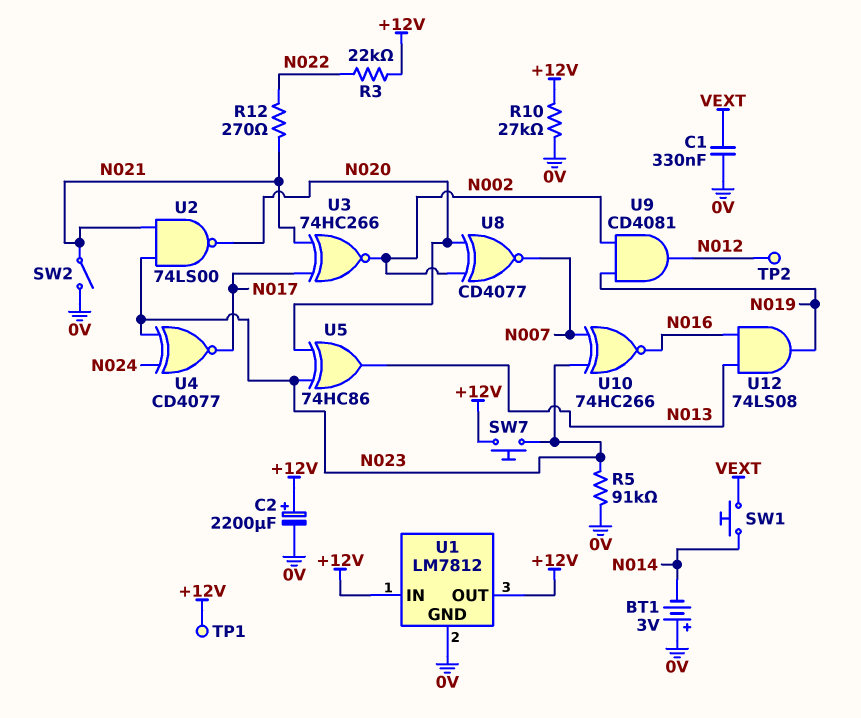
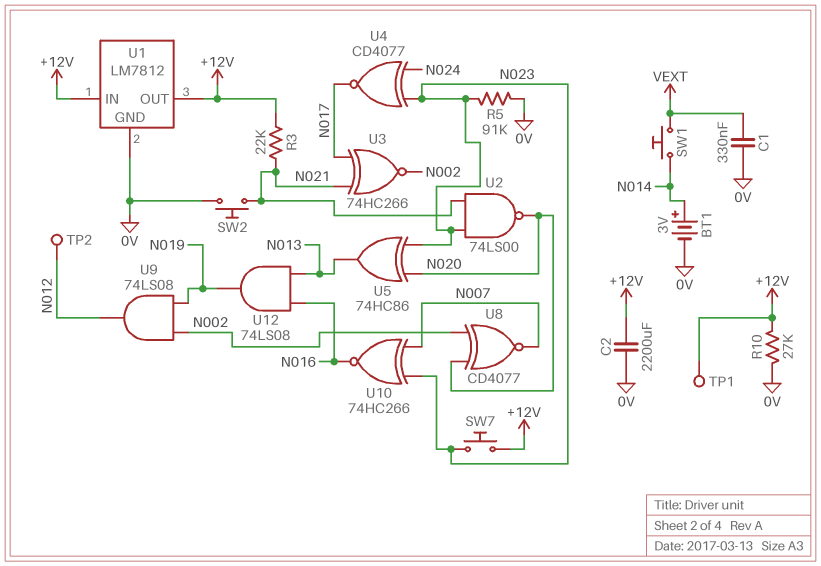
BT1: 3V (plus 0V, minus N014) -> 3V (plus N014, minus 0V)
C2: 2200uF (plus +12V, minus 0V) -> 2200uF (+12V, 0V)
R3: 22k (+12V, N022) -> 22k (+12V, N021)
R12: 270 (N021, N022) -> none
SW2: switch (0V, N021) -> button (0V, N021)
U9: AND CD4081 (in N002, in N019, out N012) -> AND 74LS08 (in N002, in N019, out N012)

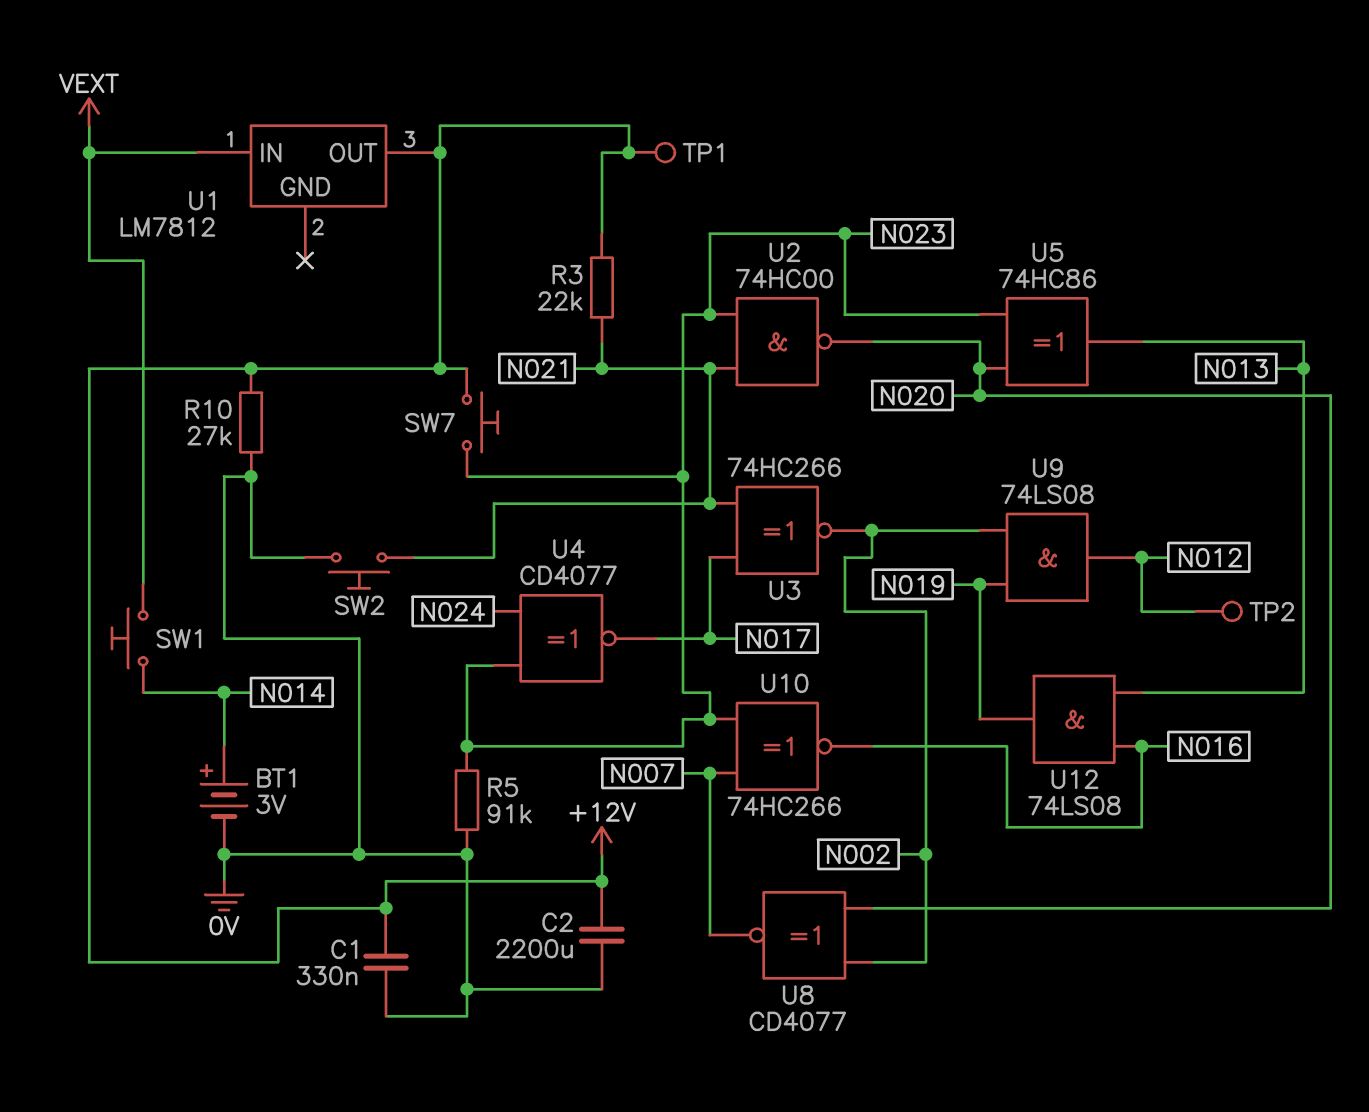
C1: 330nF (0V, VEXT) -> 330nF (+12V, 0V)
U1 pin GND: 0V -> none
U1 pin IN: +12V -> VEXT
U2: NAND 74LS00 (in N021, in N023, out N020) -> NAND 74HC00 (in N021, in N023, out N020)

